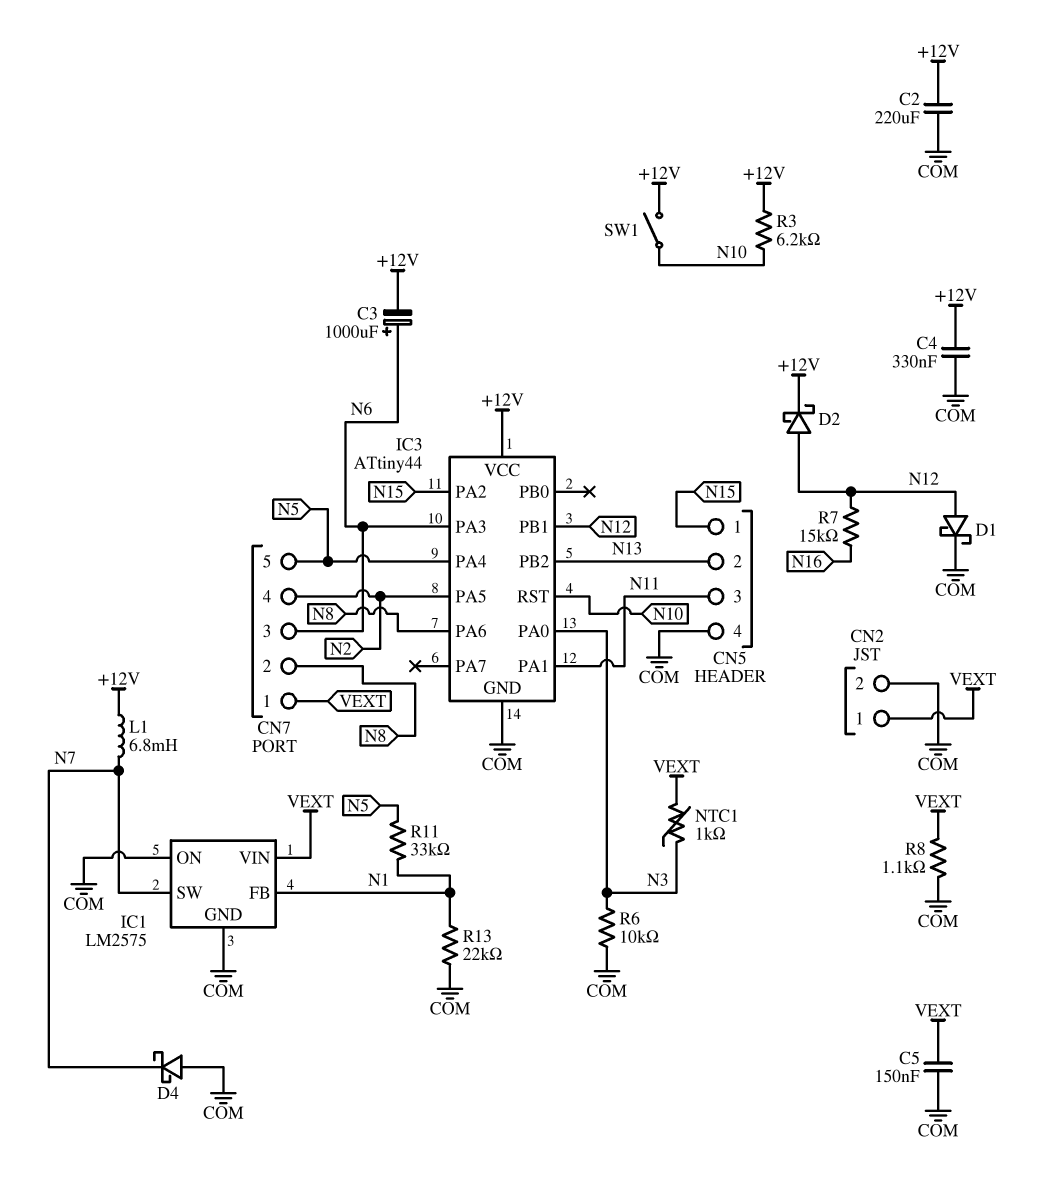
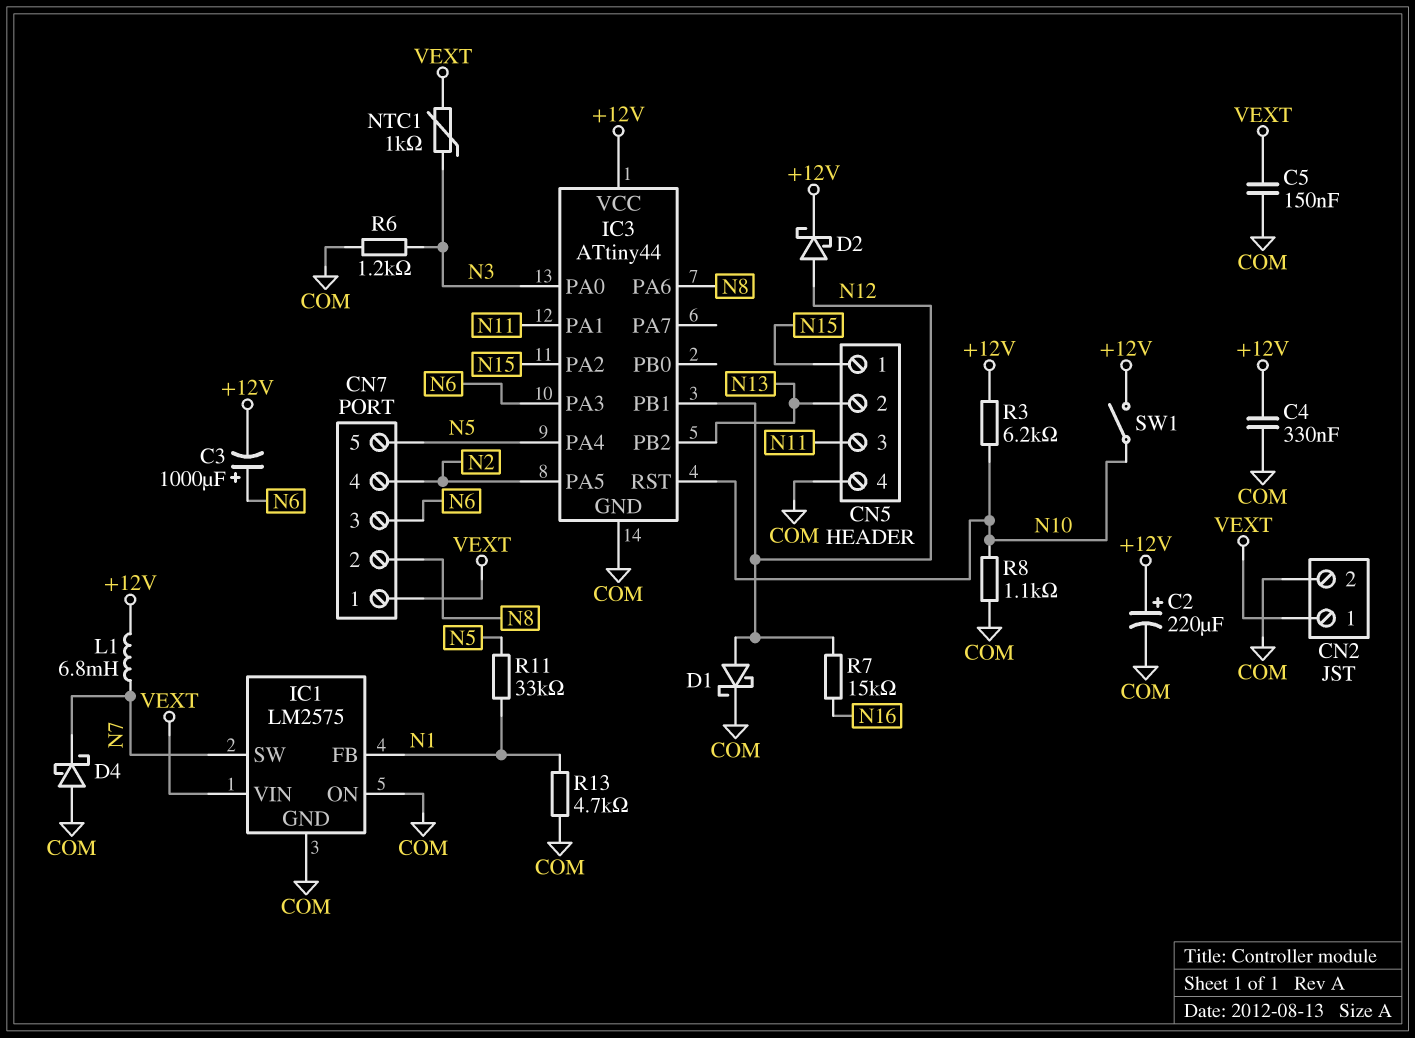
C2: 220uF (+12V, COM) -> 220uF (plus +12V, minus COM)
R6: 10k (COM, N3) -> 1.2k (COM, N3)
R8: 1.1k (COM, VEXT) -> 1.1k (COM, N10)
R13: 22k (COM, N1) -> 4.7k (COM, N1)

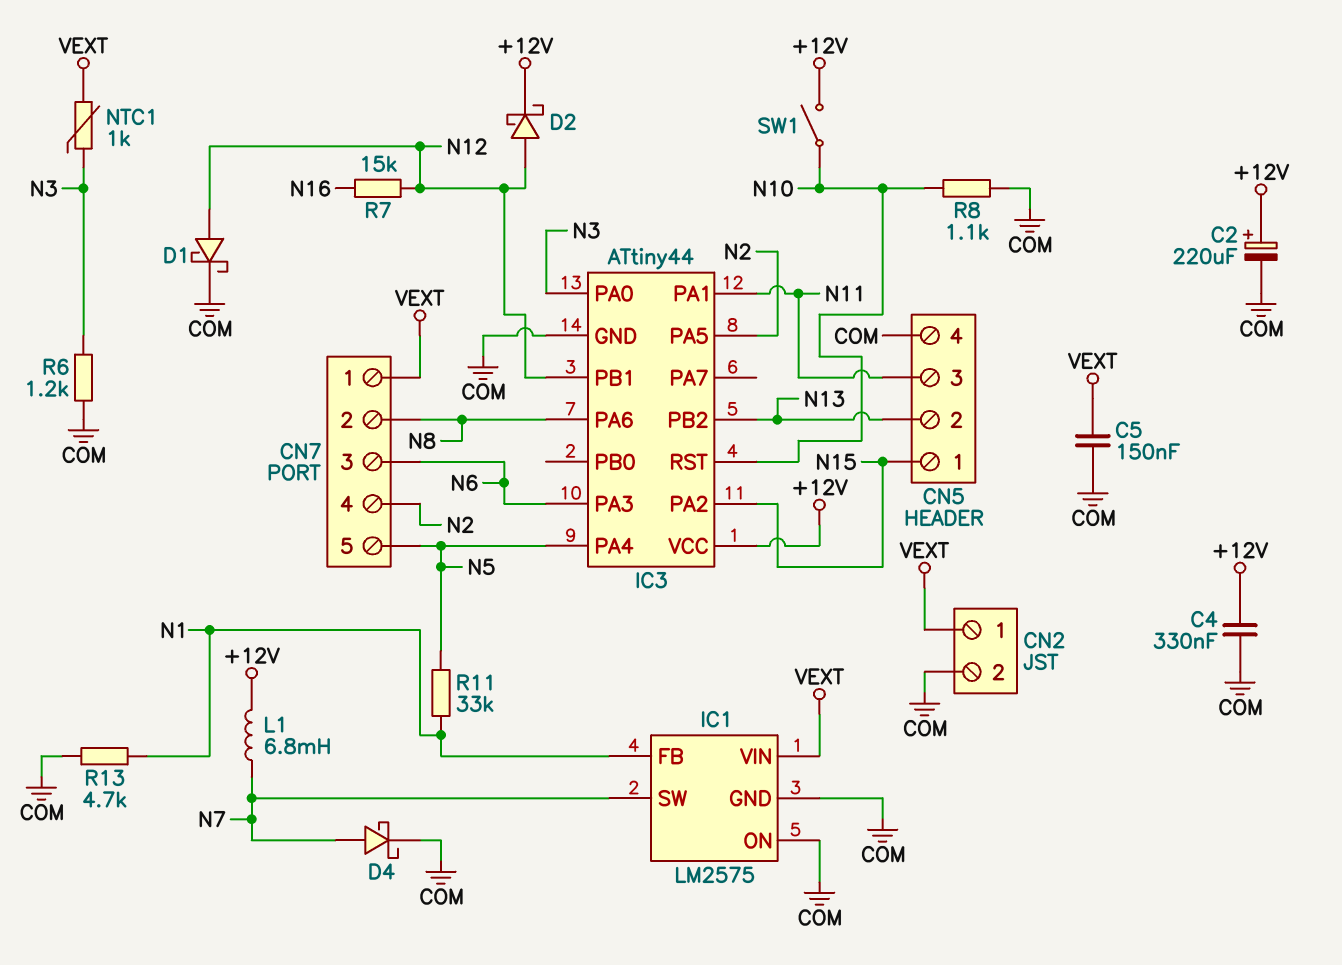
C3: 1000uF (plus N6, minus +12V) -> none
D4: schottky (A COM, K N7) -> schottky (A N7, K COM)
R3: 6.2k (+12V, N10) -> none

